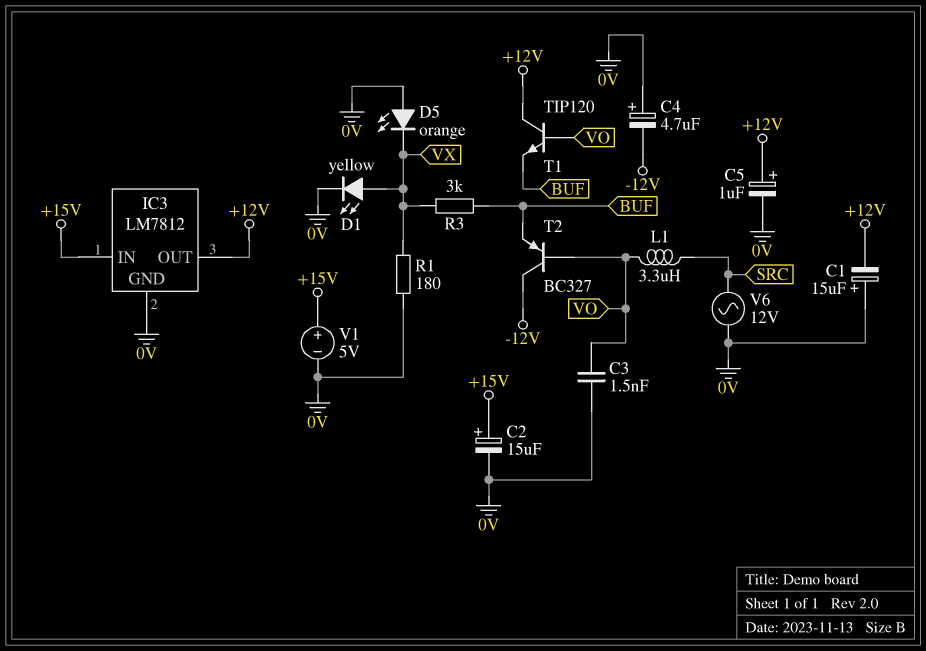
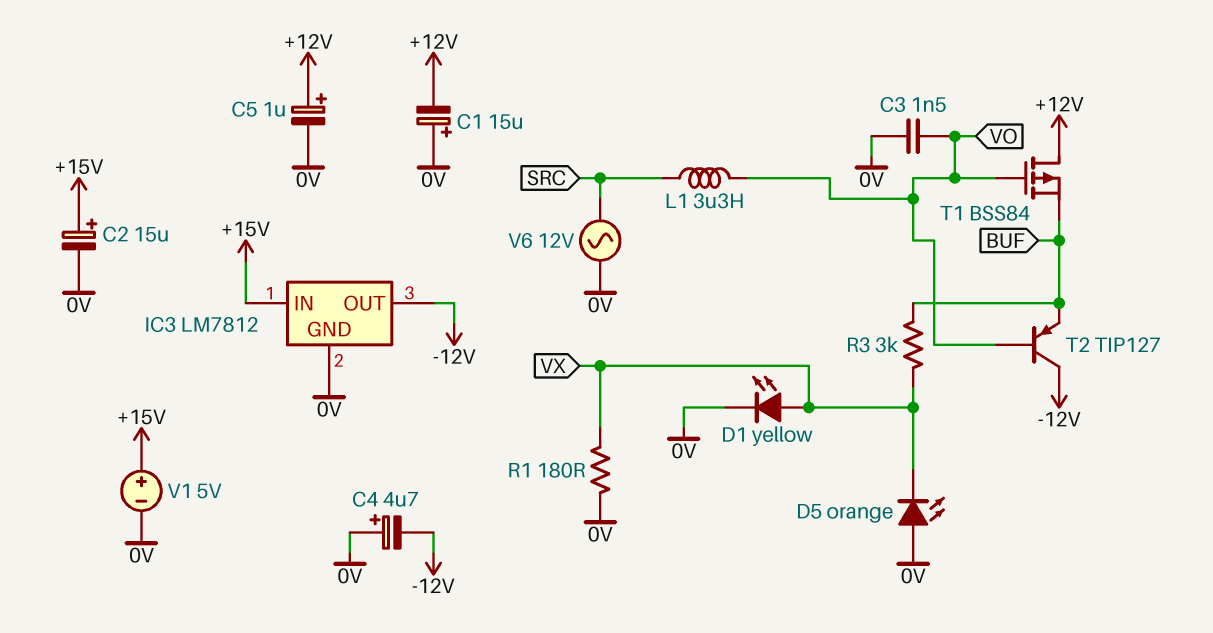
IC3 pin OUT: +12V -> -12V
T1: NPN TIP120 (B VO, C +12V, E BUF) -> PMOS BSS84 (G VO, D +12V, S BUF)
T2: PNP BC327 (B VO, C -12V, E BUF) -> PNP TIP127 (B VO, C -12V, E BUF)

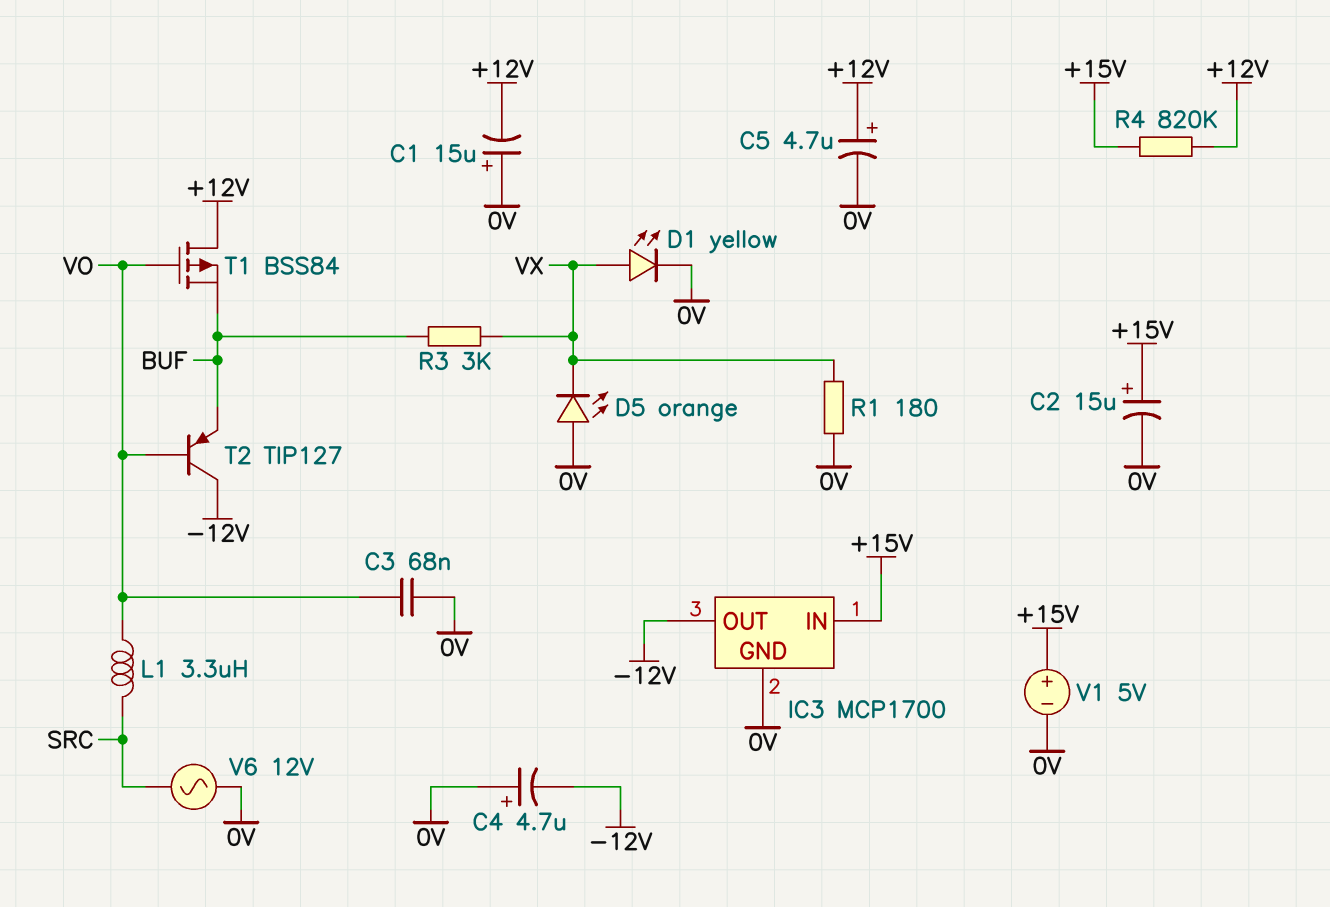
C3: 1.5nF (0V, VO) -> 68nF (0V, VO)
C5: 1uF (plus +12V, minus 0V) -> 4.7uF (plus +12V, minus 0V)
IC3: LM7812 -> MCP1700
R4: none -> 820k (+12V, +15V)

